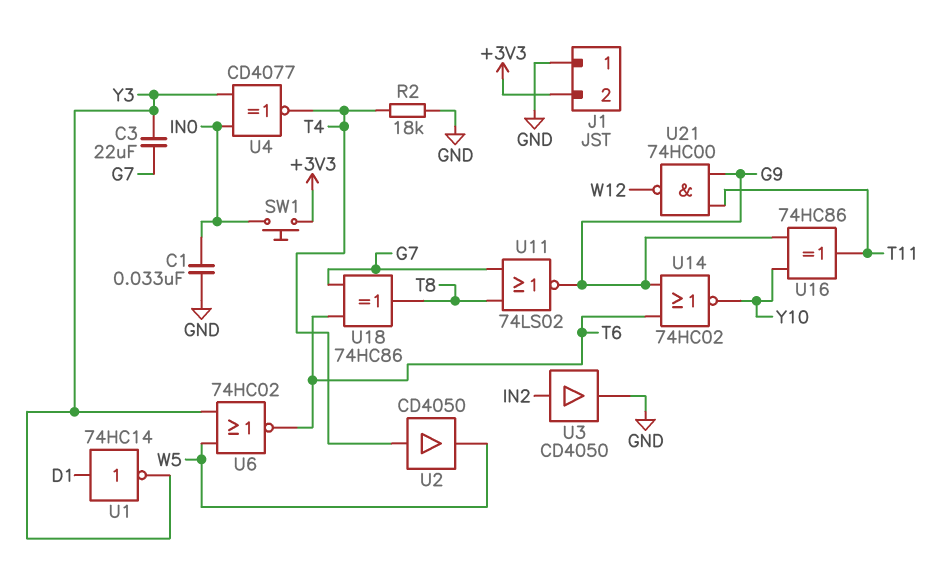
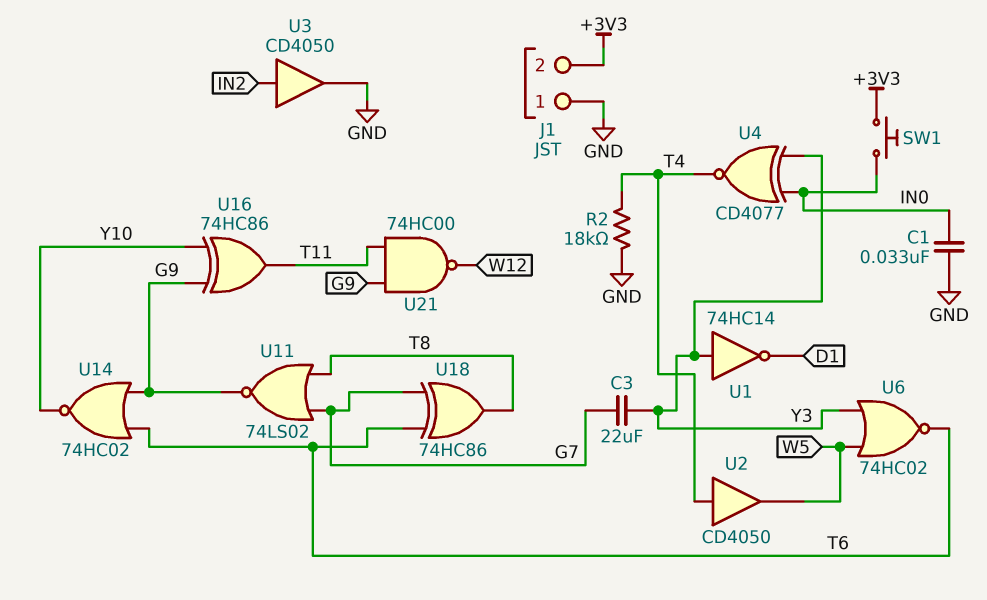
U1: NOT 74HC14 (in D1, out Y3) -> NOT 74HC14 (in Y3, out D1)

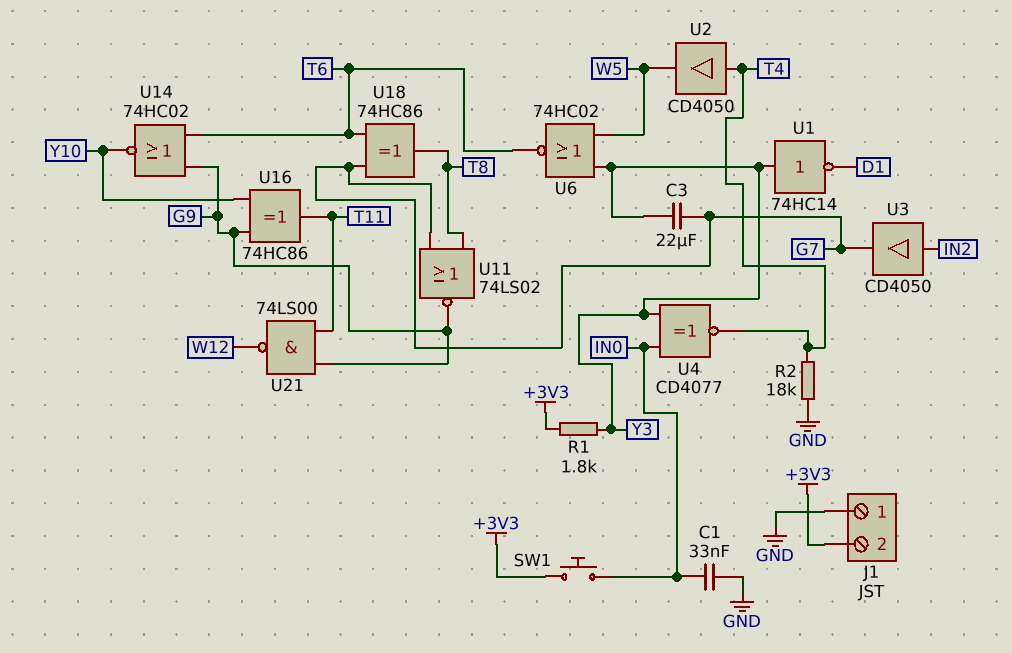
R1: none -> 1.8k (+3V3, Y3)
U3: buffer CD4050 (in IN2, out GND) -> buffer CD4050 (in IN2, out G7)
U21: NAND 74HC00 (in G9, in T11, out W12) -> NAND 74LS00 (in G9, in T11, out W12)

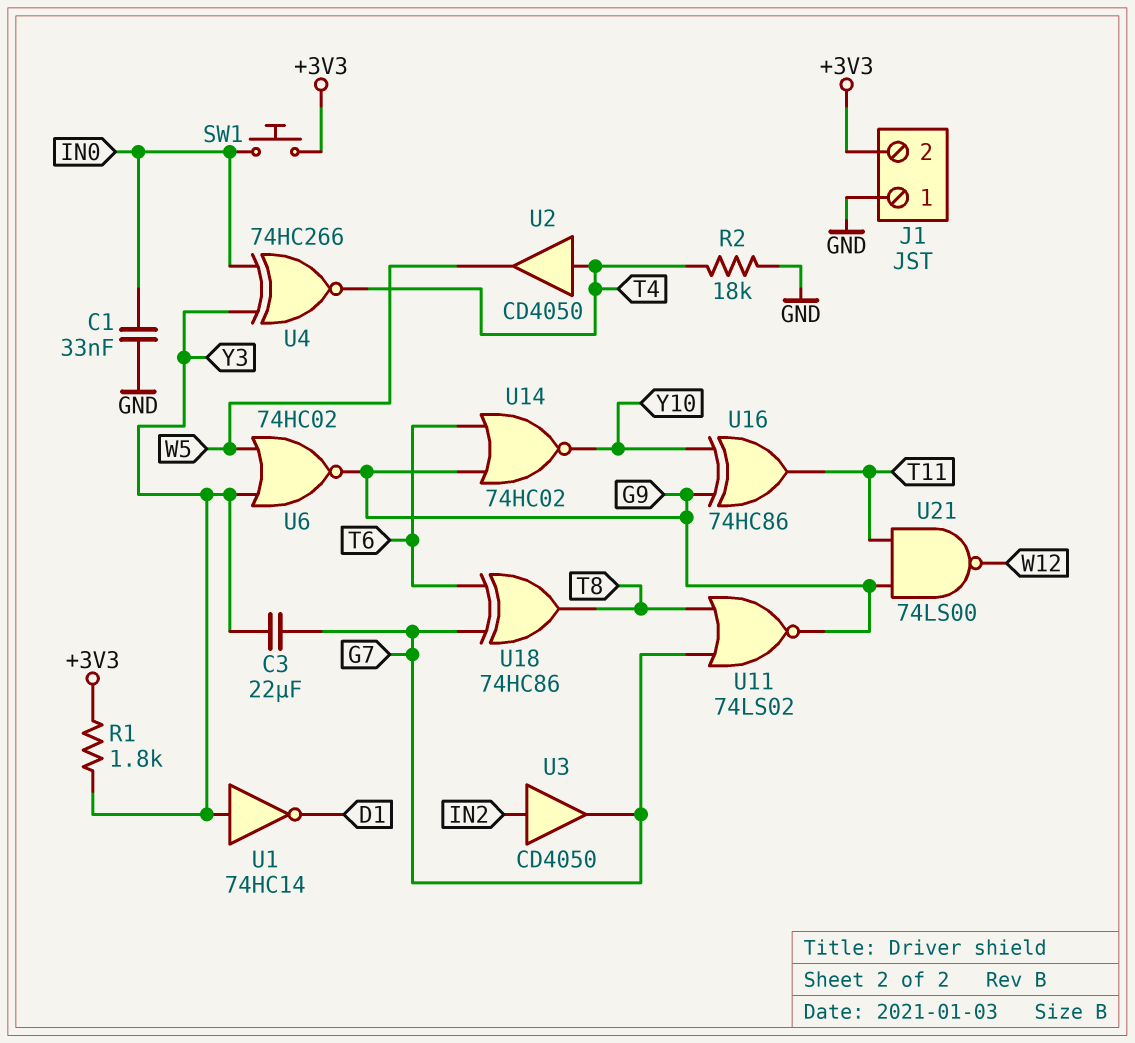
U4: XNOR CD4077 (in IN0, in Y3, out T4) -> XNOR 74HC266 (in IN0, in Y3, out T4)
U6: NOR 74HC02 (in W5, in Y3, out T6) -> NOR 74HC02 (in W5, in Y3, out G9)

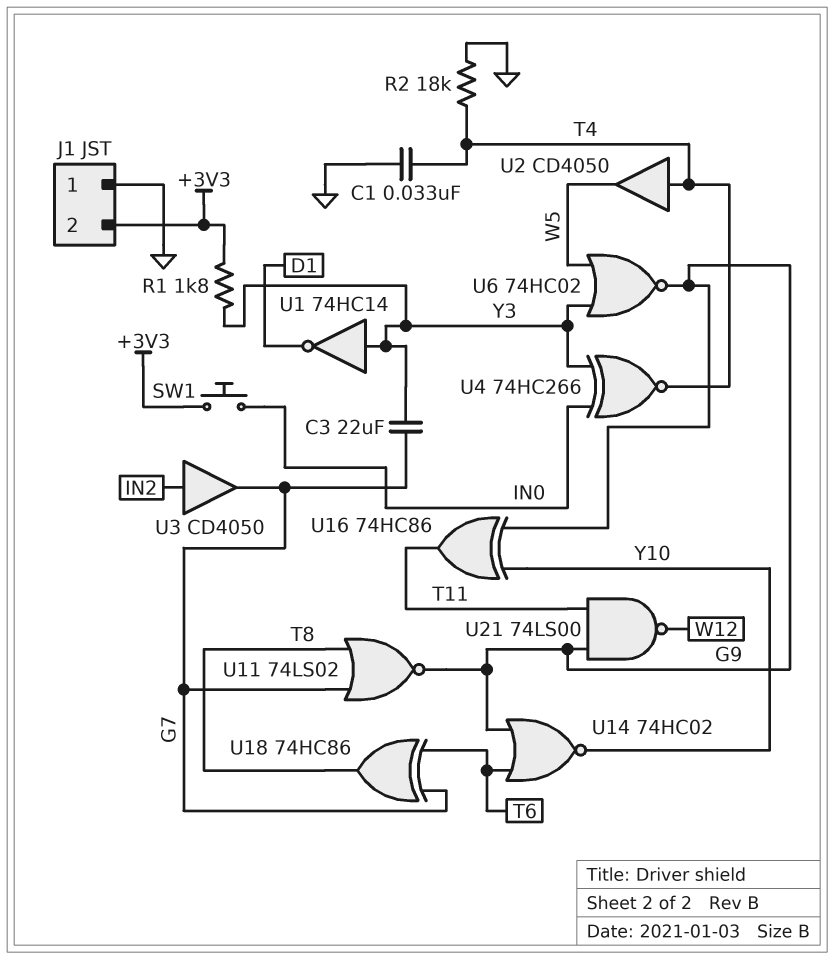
C1: 33nF (GND, IN0) -> 33nF (GND, T4)

